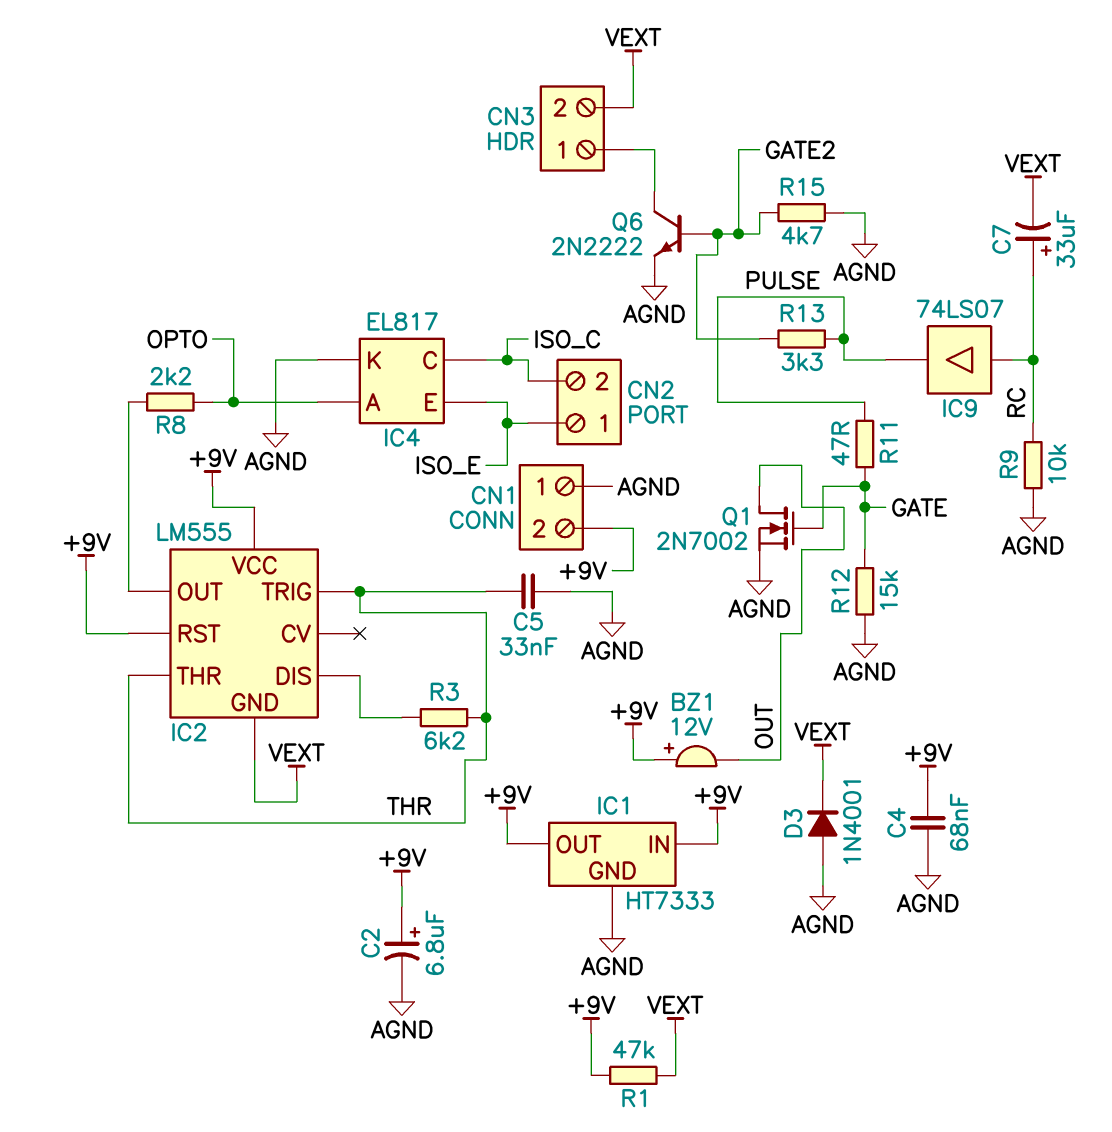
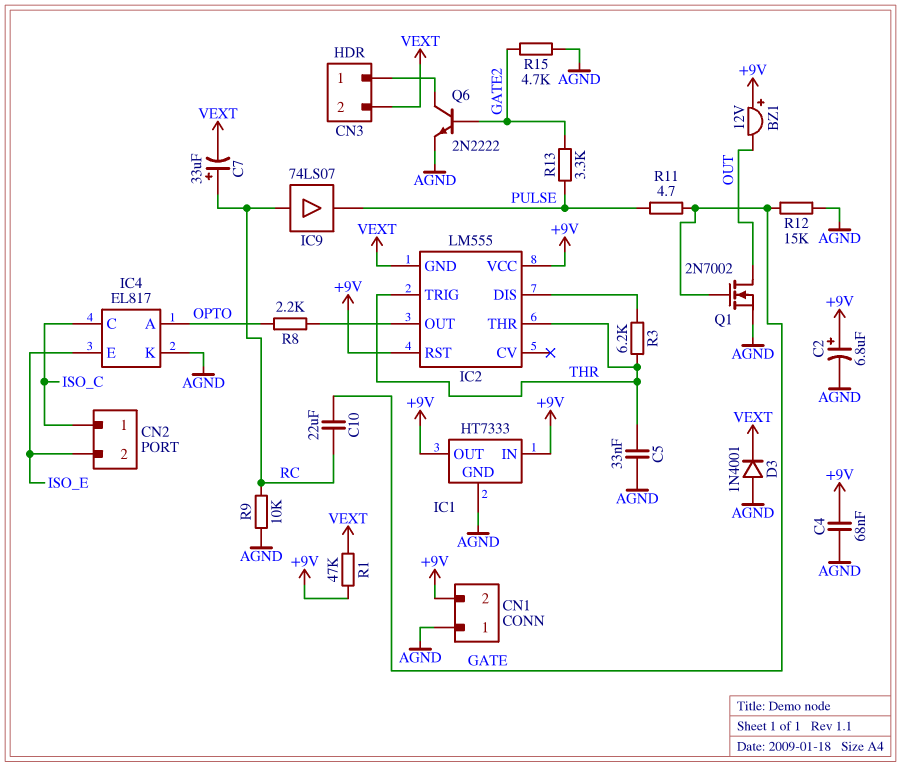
C10: none -> 22uF (GATE, RC)
CN2 pin 1: ISO_E -> ISO_C
CN2 pin 2: ISO_C -> ISO_E
R11: 47 (GATE, PULSE) -> 4.7 (GATE, PULSE)

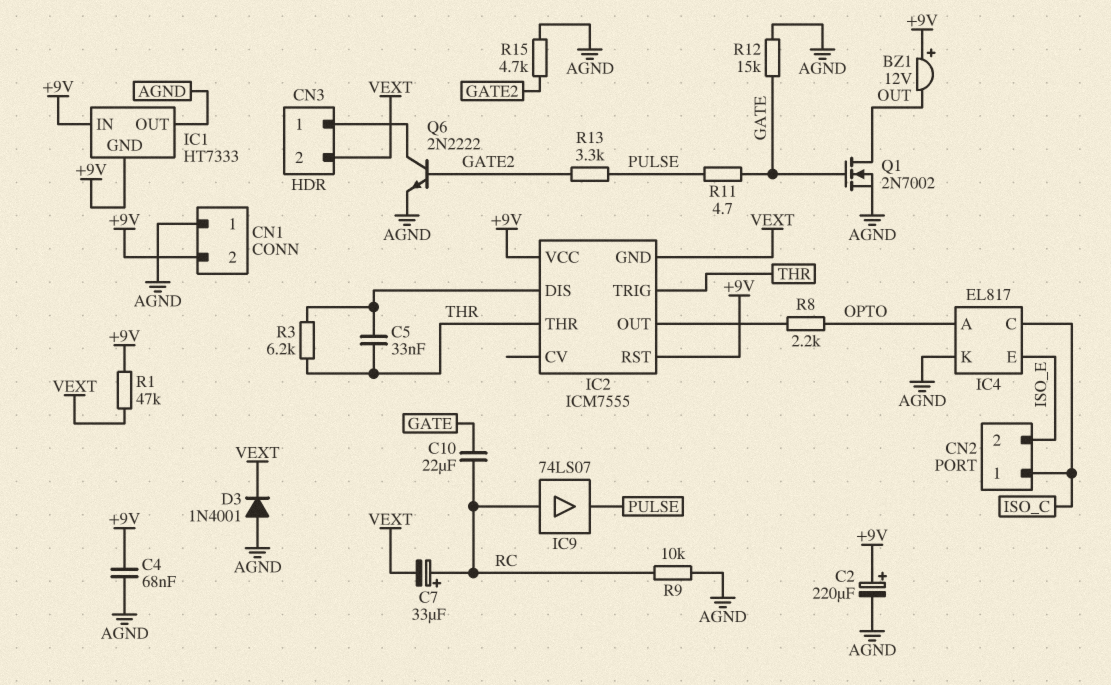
C2: 6.8uF (plus +9V, minus AGND) -> 220uF (plus +9V, minus AGND)
C5: 33nF (AGND, THR) -> 33nF (IC2/DIS, THR)
IC1 pin GND: AGND -> +9V
IC1 pin OUT: +9V -> AGND
IC2: LM555 -> ICM7555

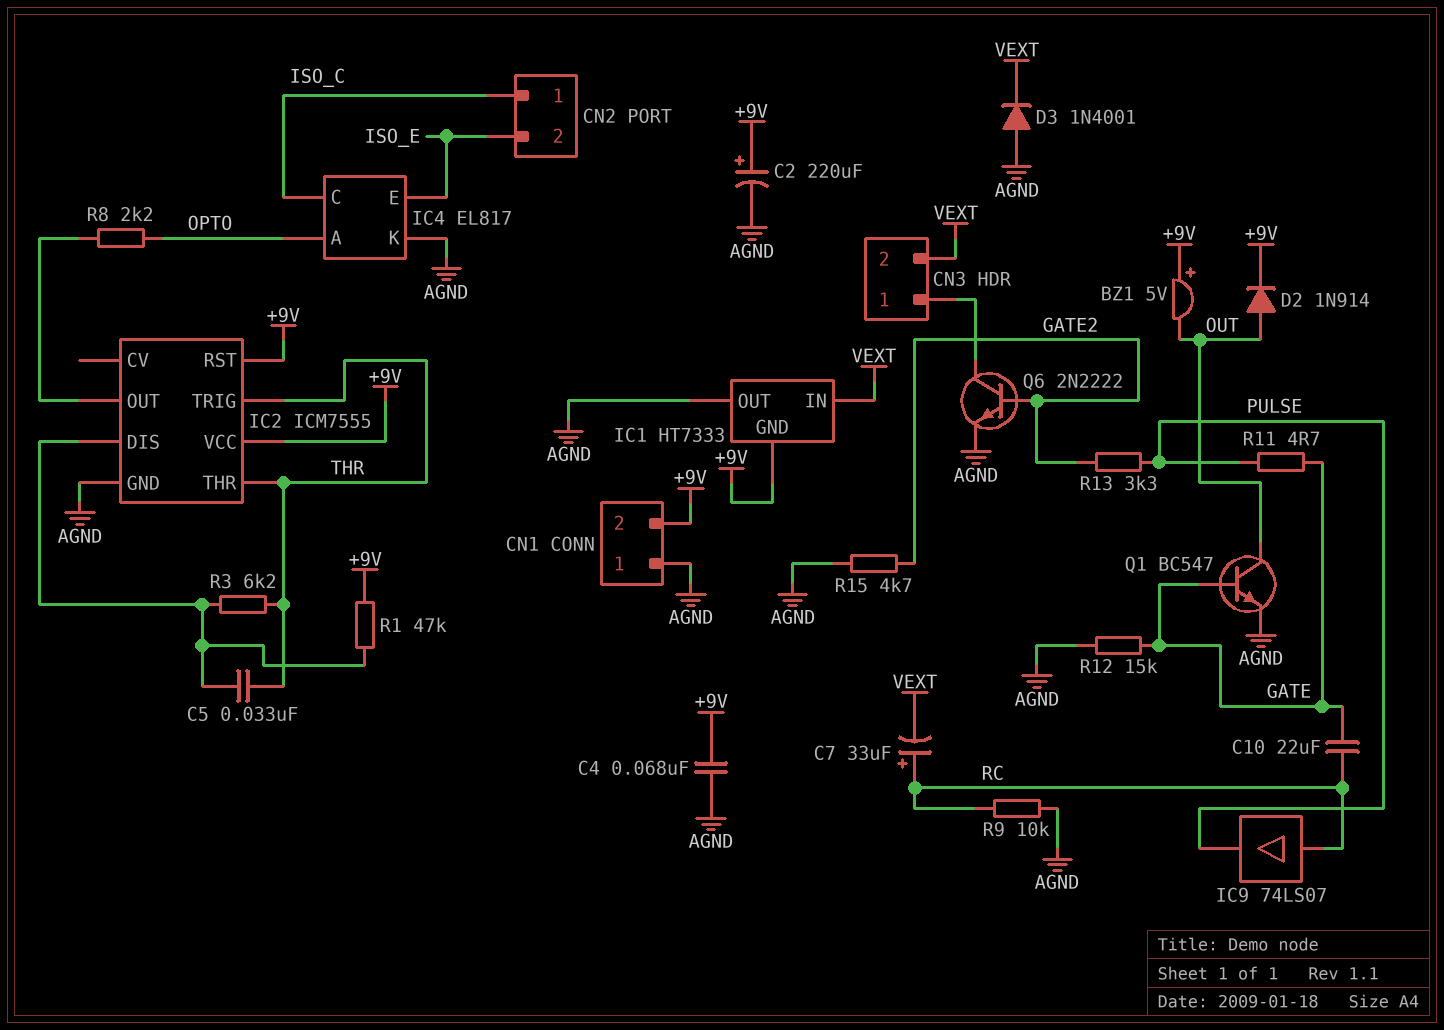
BZ1: buzzer 12V (plus +9V, minus OUT) -> buzzer 5V (plus +9V, minus OUT)
D2: none -> diode 1N914 (A OUT, K +9V)
IC1 pin IN: +9V -> VEXT
IC2 pin GND: VEXT -> AGND
Q1: NMOS 2N7002 (G GATE, D OUT, S AGND) -> NPN BC547 (B GATE, C OUT, E AGND)
R1: 47k (+9V, VEXT) -> 47k (+9V, IC2/DIS)

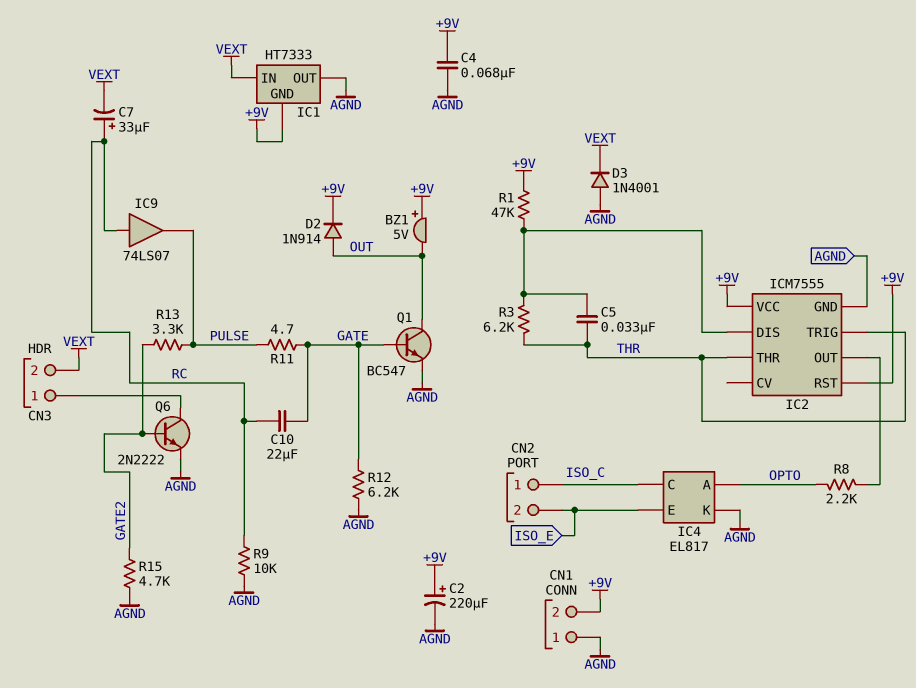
R12: 15k (AGND, GATE) -> 6.2k (AGND, GATE)

